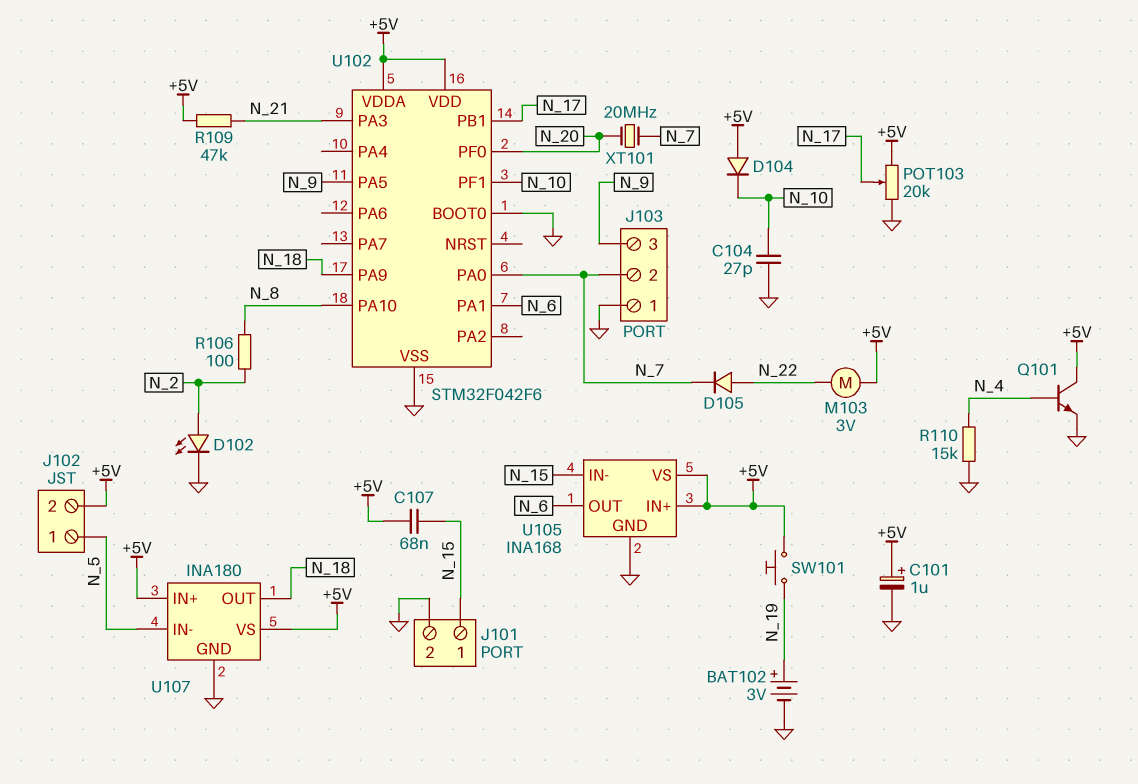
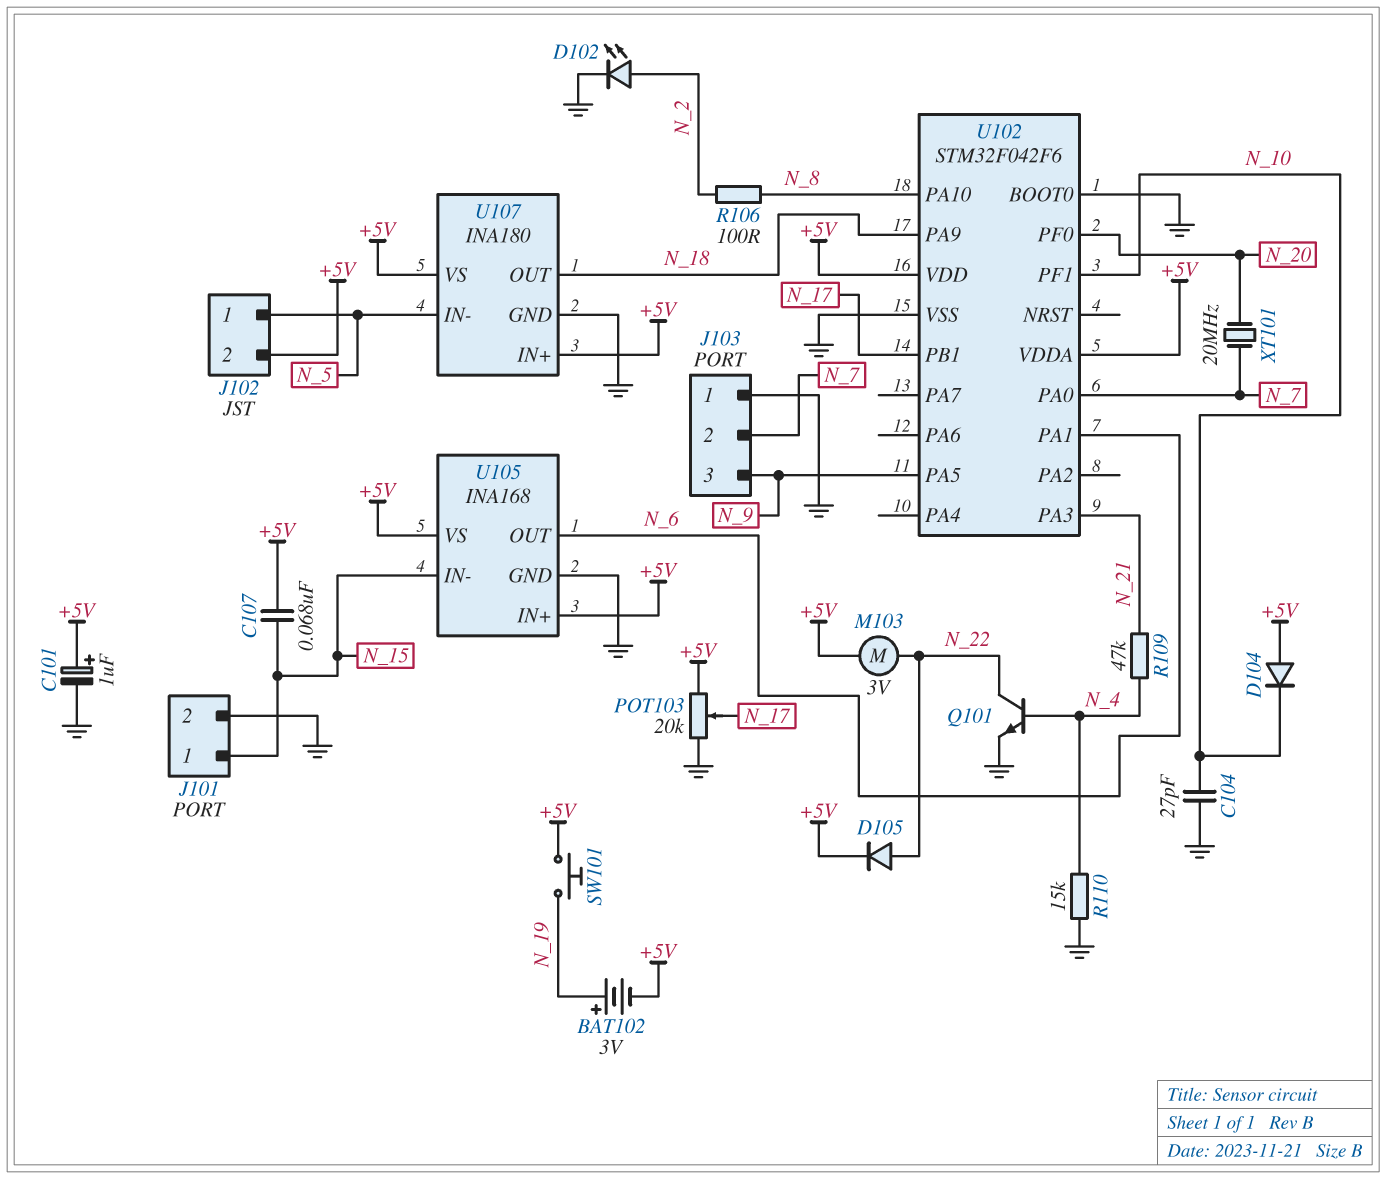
BAT102: 3V (plus N_19, minus GND) -> 3V (plus N_19, minus +5V)
D105: diode (A N_22, K N_7) -> diode (A N_22, K +5V)
Q101: NPN (B N_4, C +5V, E GND) -> NPN (B N_4, C N_22, E GND)
R109: 47k (+5V, N_21) -> 47k (N_4, N_21)

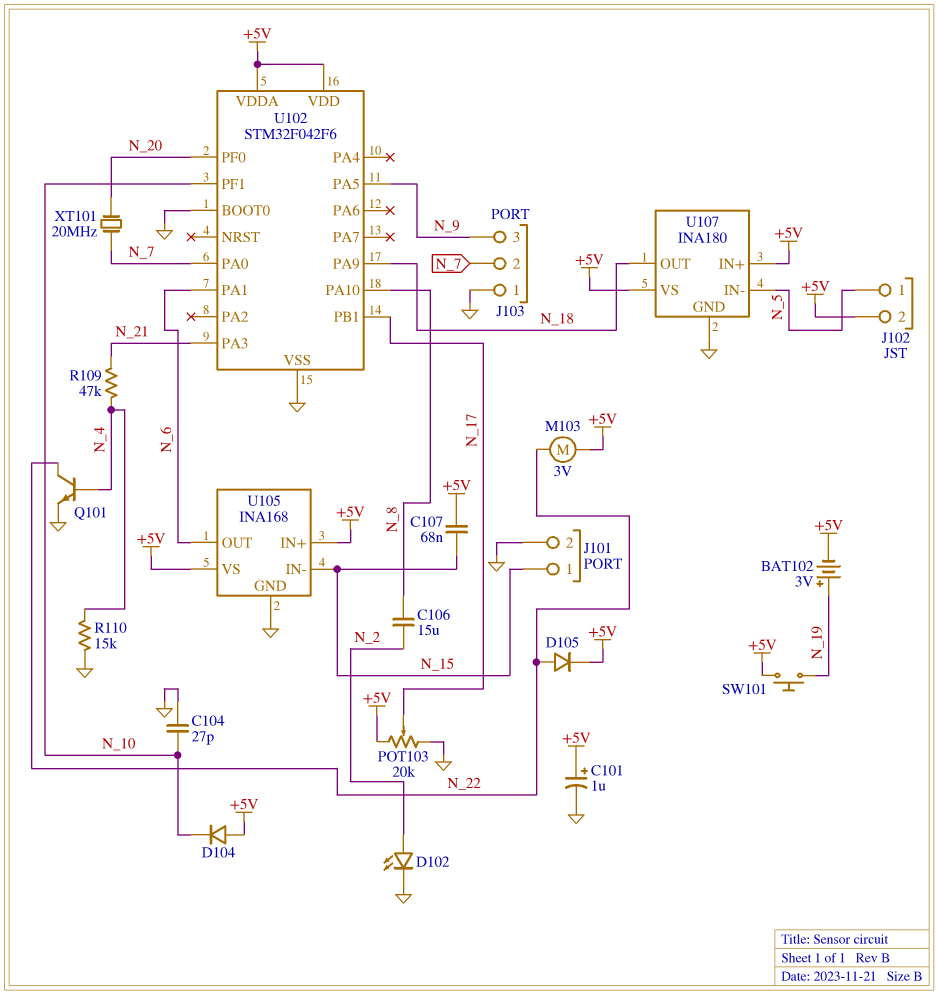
C106: none -> 15uF (N_2, N_8)
R106: 100 (N_2, N_8) -> none

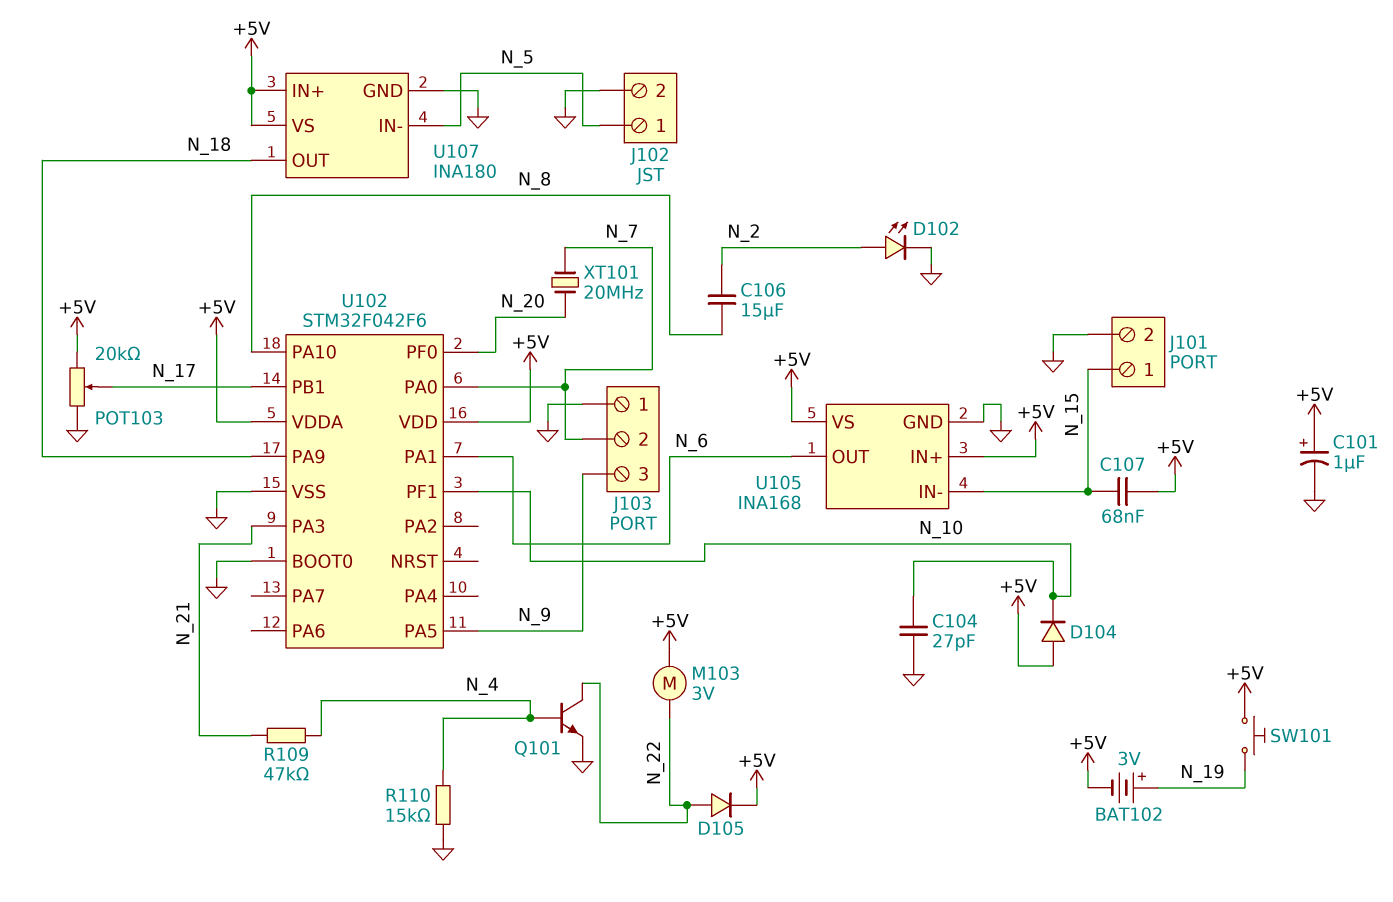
J102 pin 2: +5V -> GND

